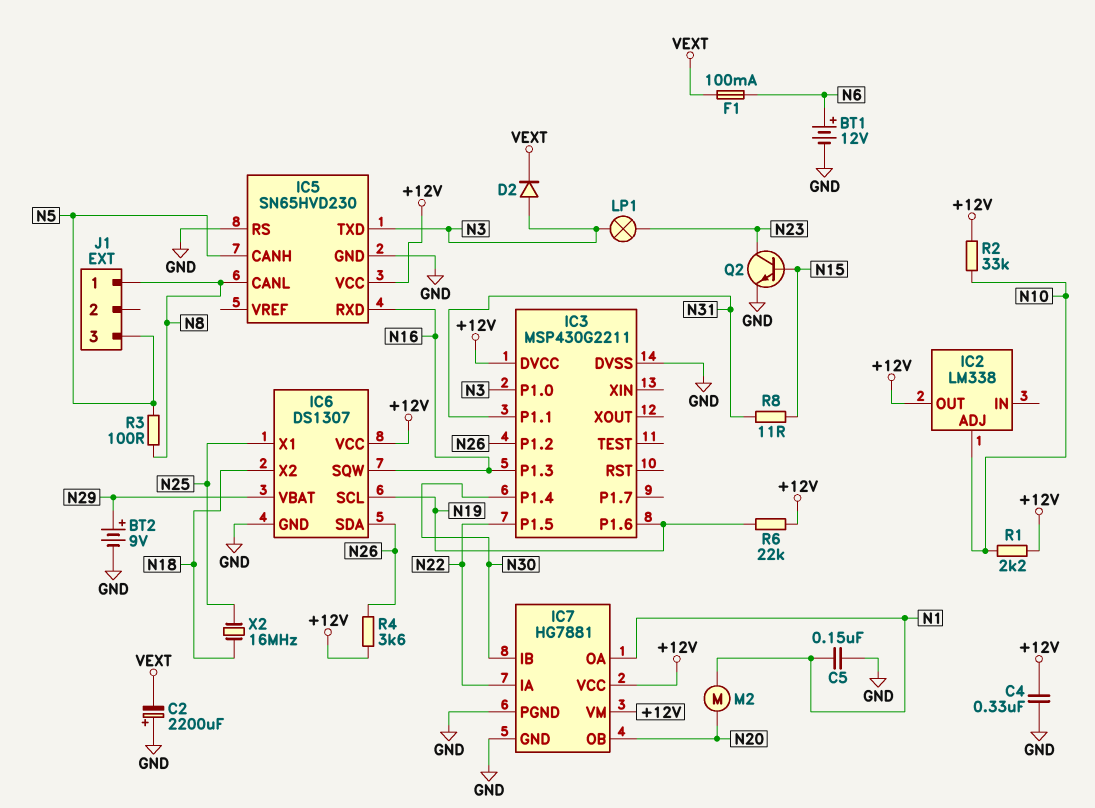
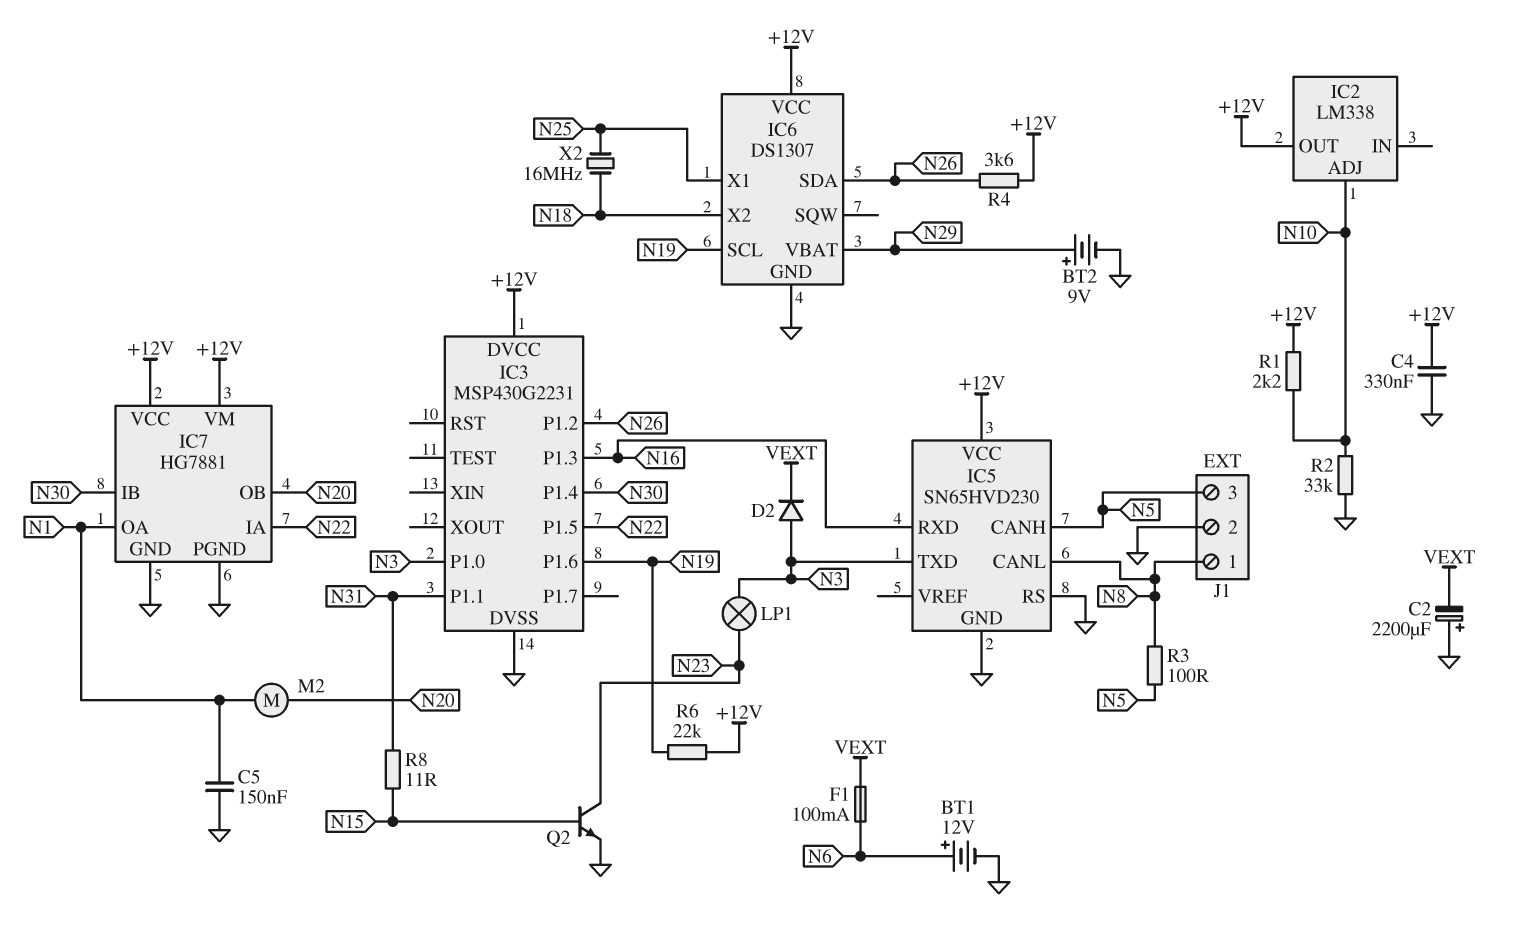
IC3: MSP430G2211 -> MSP430G2231
IC6 pin SQW: N16 -> none
J1 pin 2: none -> GND
R2: 33k (+12V, N10) -> 33k (GND, N10)

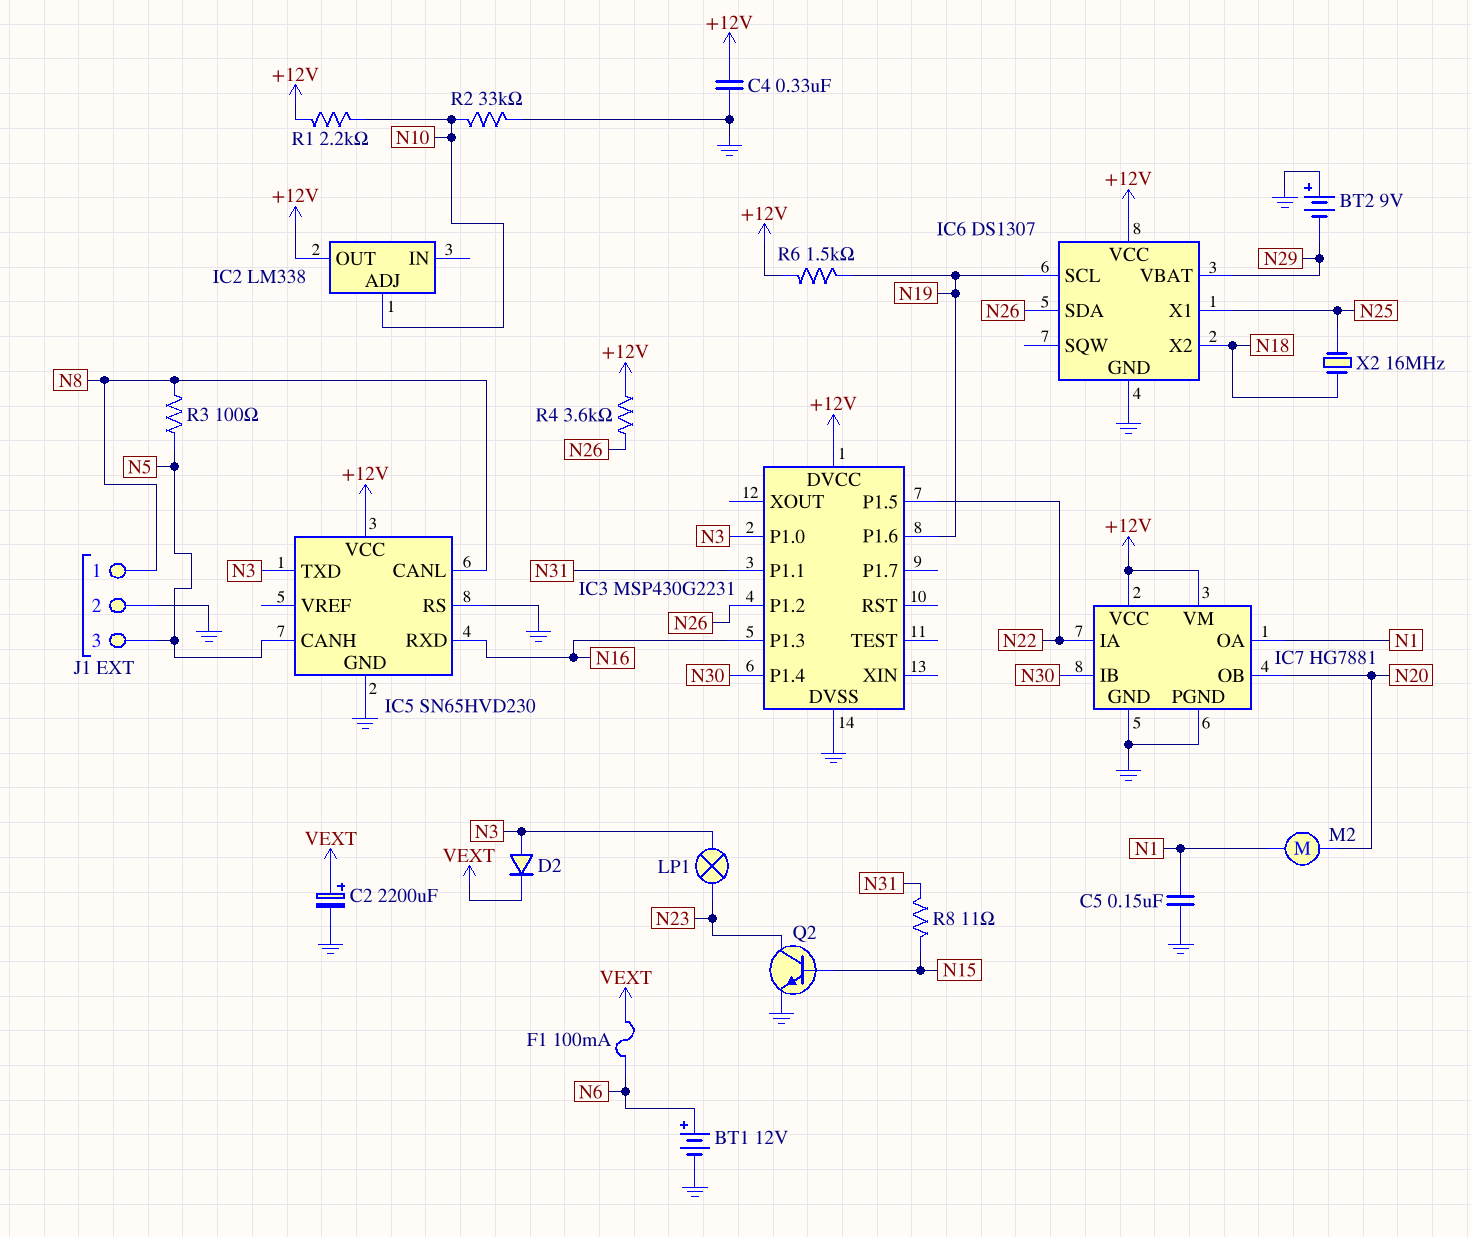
BT2: 9V (plus N29, minus GND) -> 9V (plus GND, minus N29)
C2: 2200uF (plus GND, minus VEXT) -> 2200uF (plus VEXT, minus GND)
R6: 22k (+12V, N19) -> 1.5k (+12V, N19)

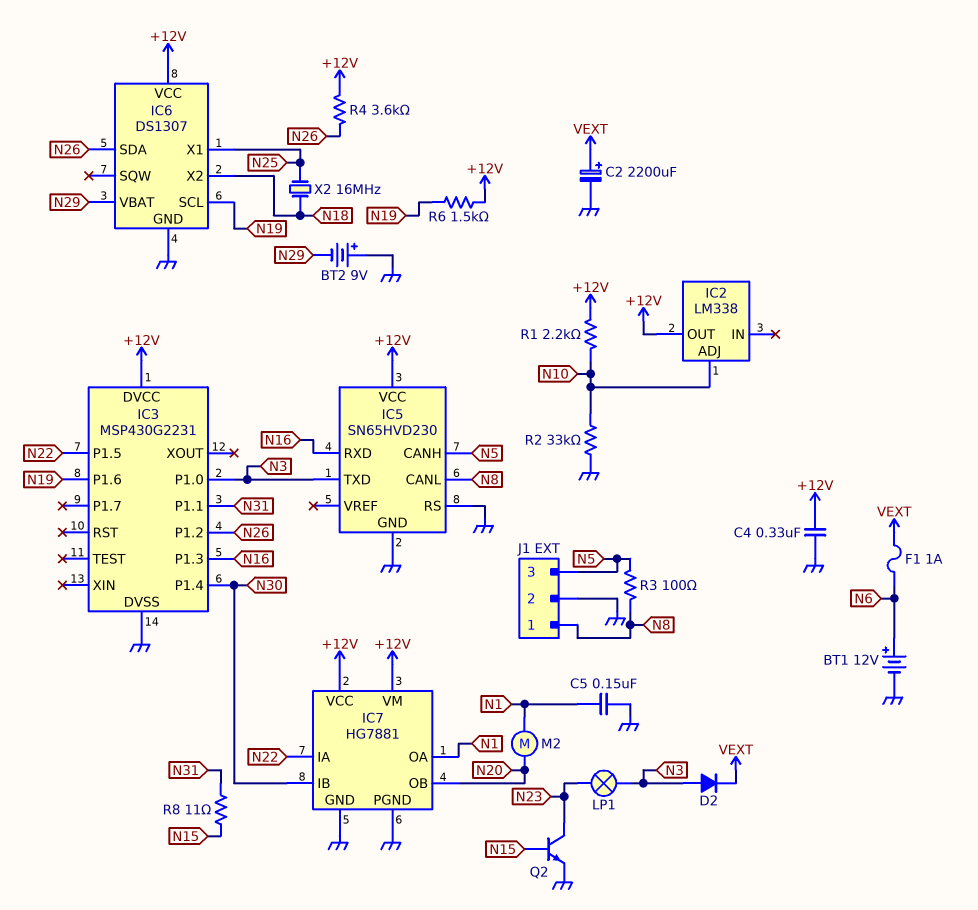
F1: 100mA (N6, VEXT) -> 1A (N6, VEXT)

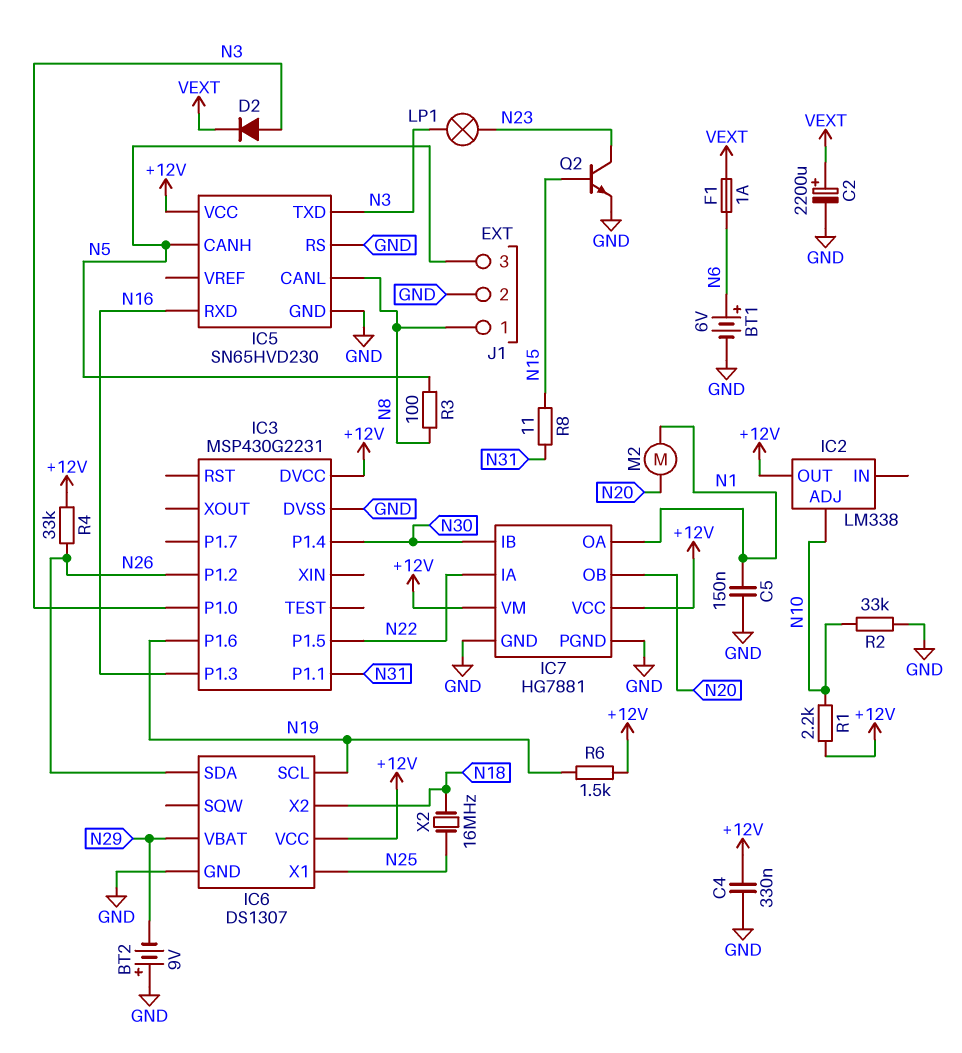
BT1: 12V (plus N6, minus GND) -> 6V (plus N6, minus GND)
R4: 3.6k (+12V, N26) -> 33k (+12V, N26)

